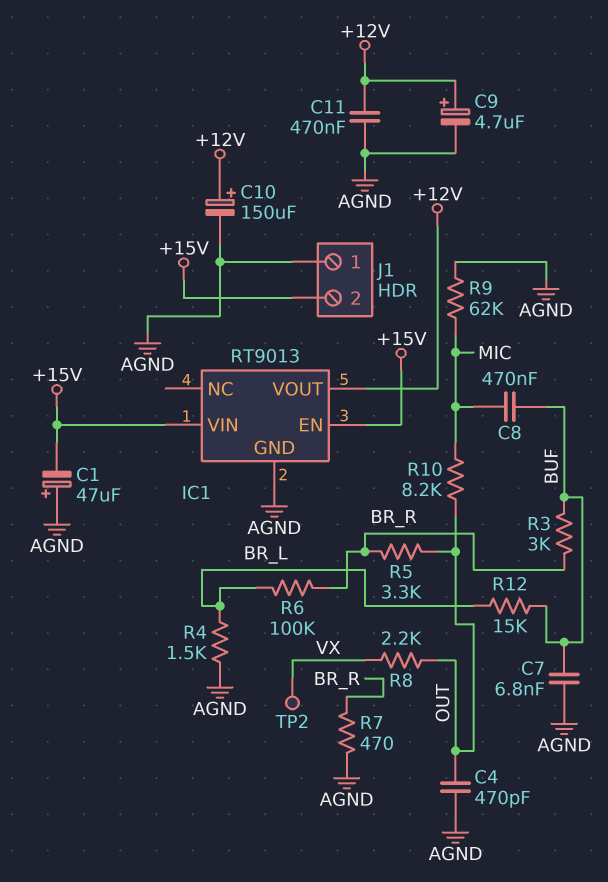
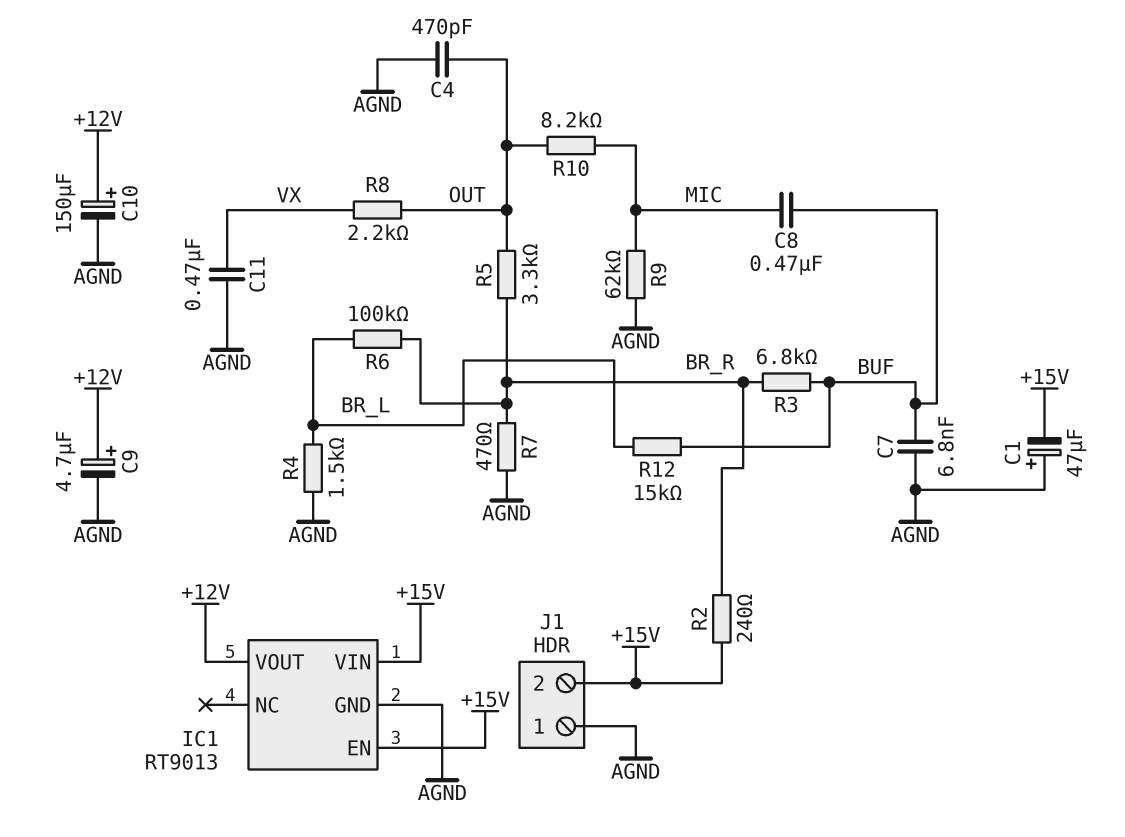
C11: 470nF (+12V, AGND) -> 470nF (AGND, VX)
R2: none -> 240 (+15V, BR_R)
R3: 3k (BR_R, BUF) -> 6.8k (BR_R, BUF)
TP2: test point (VX) -> none

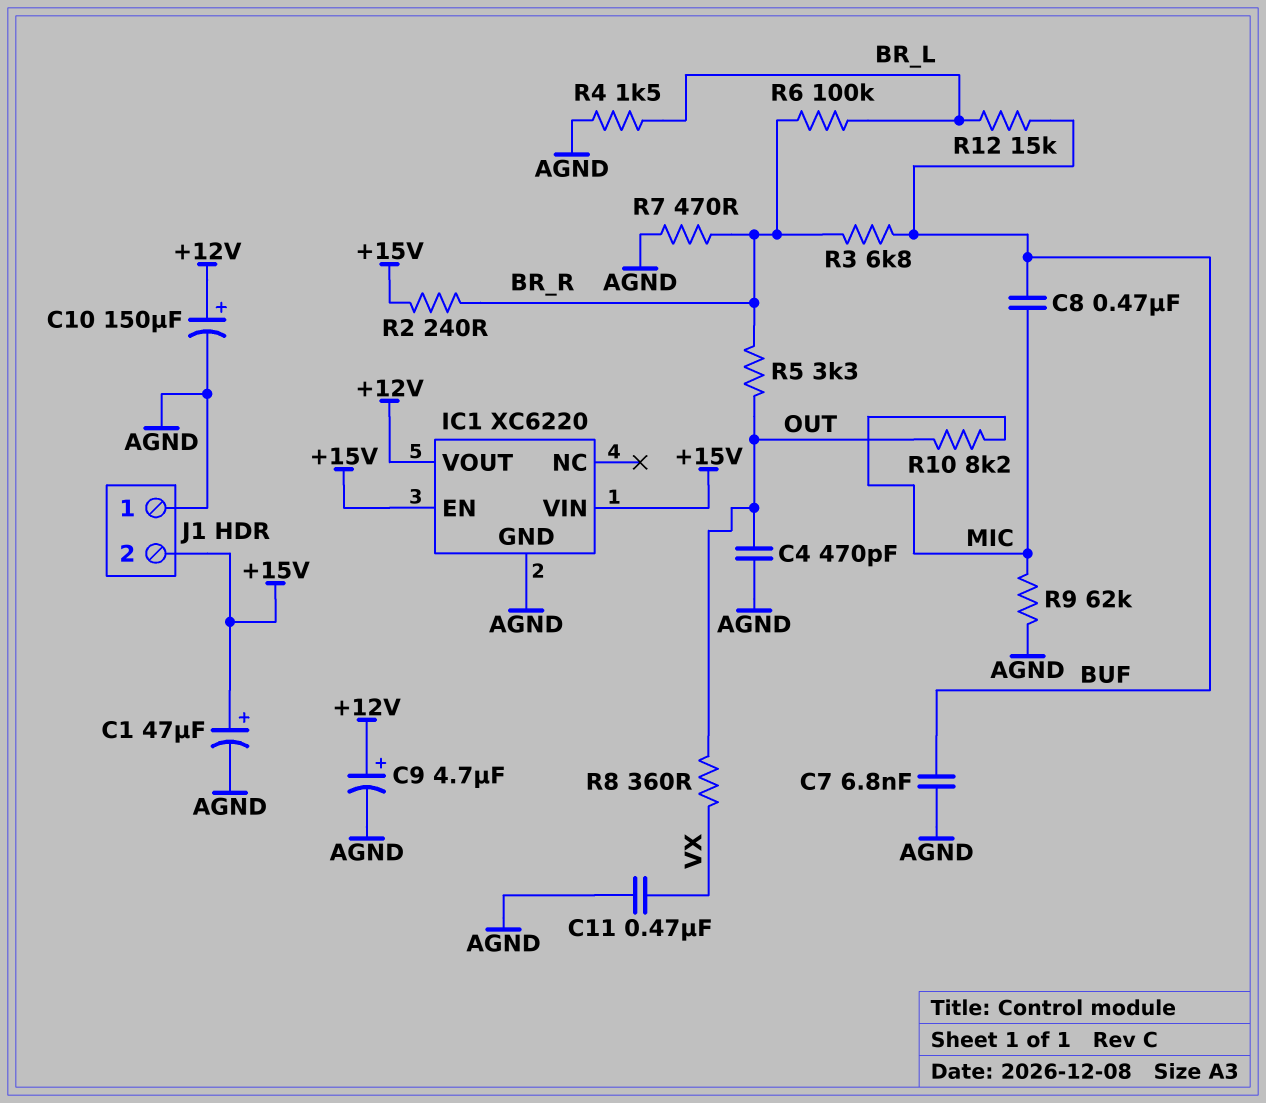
C1: 47uF (plus AGND, minus +15V) -> 47uF (plus +15V, minus AGND)
IC1: RT9013 -> XC6220
R8: 2.2k (OUT, VX) -> 360 (OUT, VX)

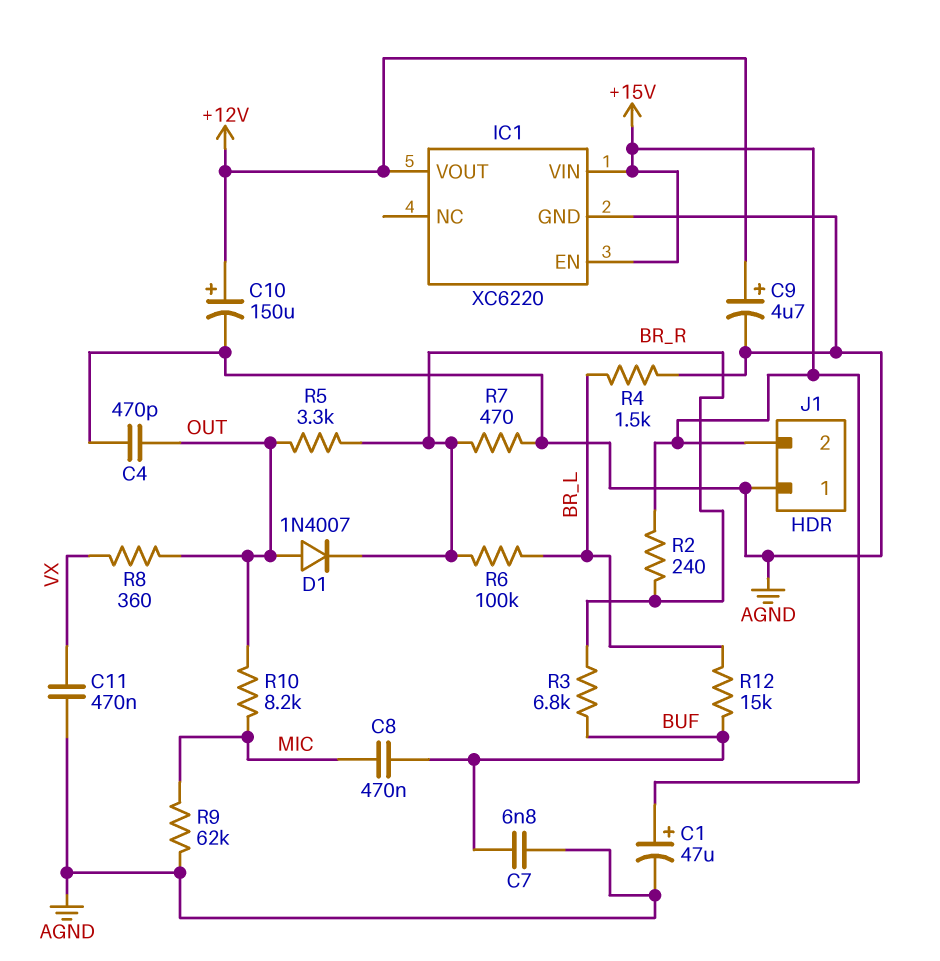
D1: none -> diode 1N4007 (A OUT, K BR_R)

